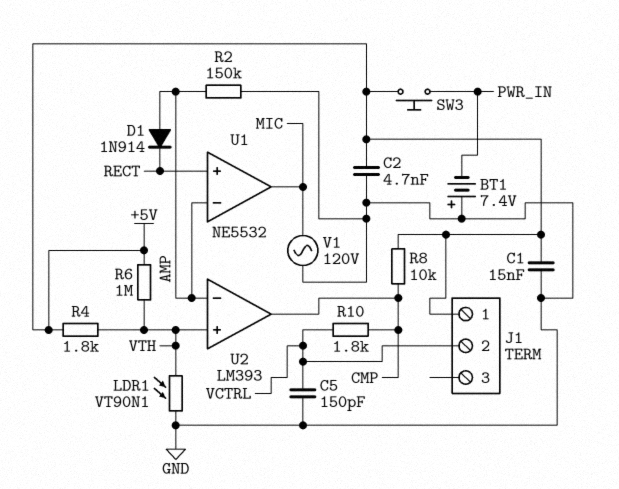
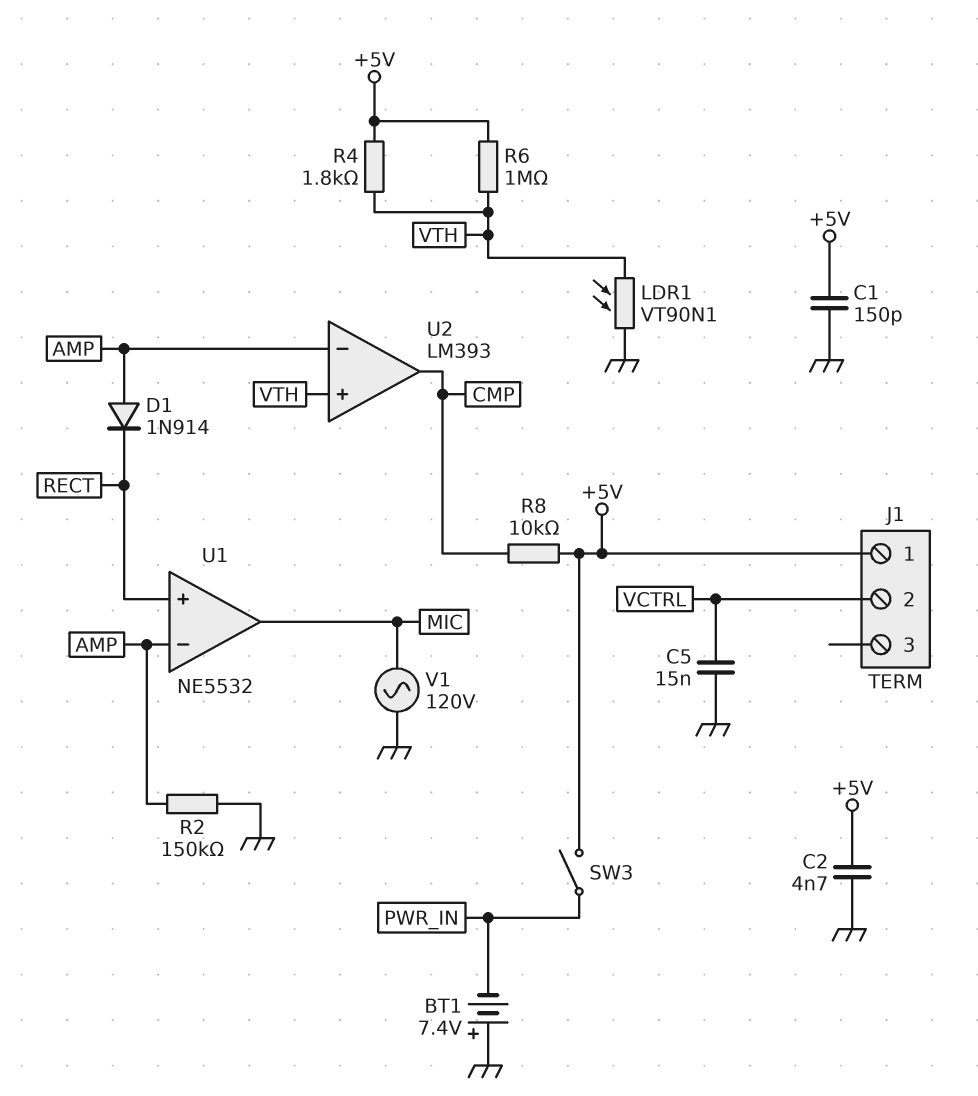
C1: 15nF (+5V, GND) -> 150pF (+5V, GND)
C5: 150pF (GND, VCTRL) -> 15nF (GND, VCTRL)
R10: 1.8k (CMP, VCTRL) -> none
SW3: button (+5V, PWR_IN) -> switch (+5V, PWR_IN)

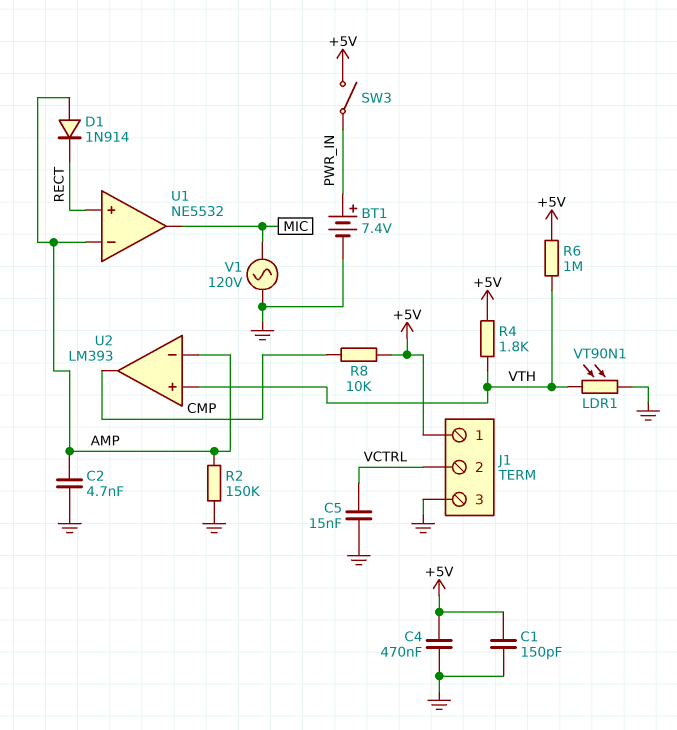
BT1: 7.4V (plus GND, minus PWR_IN) -> 7.4V (plus PWR_IN, minus GND)
C2: 4.7nF (+5V, GND) -> 4.7nF (AMP, GND)
C4: none -> 470nF (+5V, GND)
J1 pin 3: none -> GND

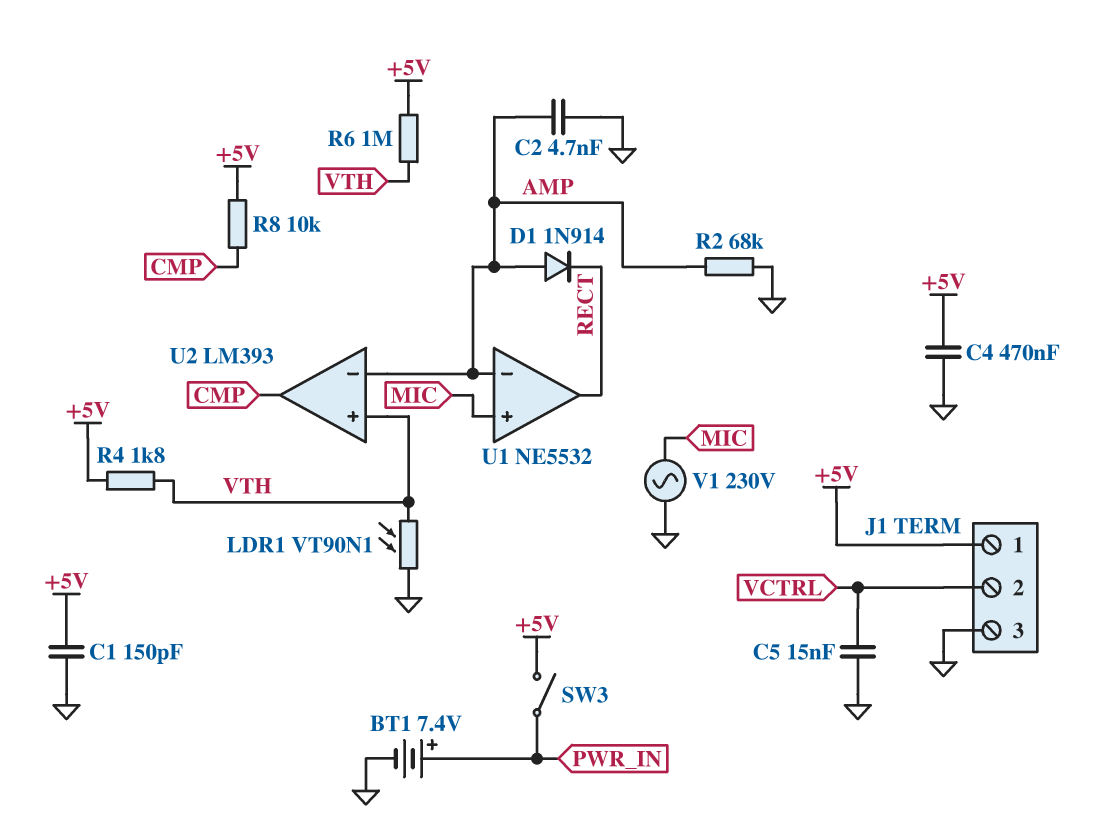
R2: 150k (AMP, GND) -> 68k (AMP, GND)
U1 pin in+: RECT -> MIC
U1 pin out: MIC -> RECT
V1: AC 120V (GND, MIC) -> AC 230V (GND, MIC)

